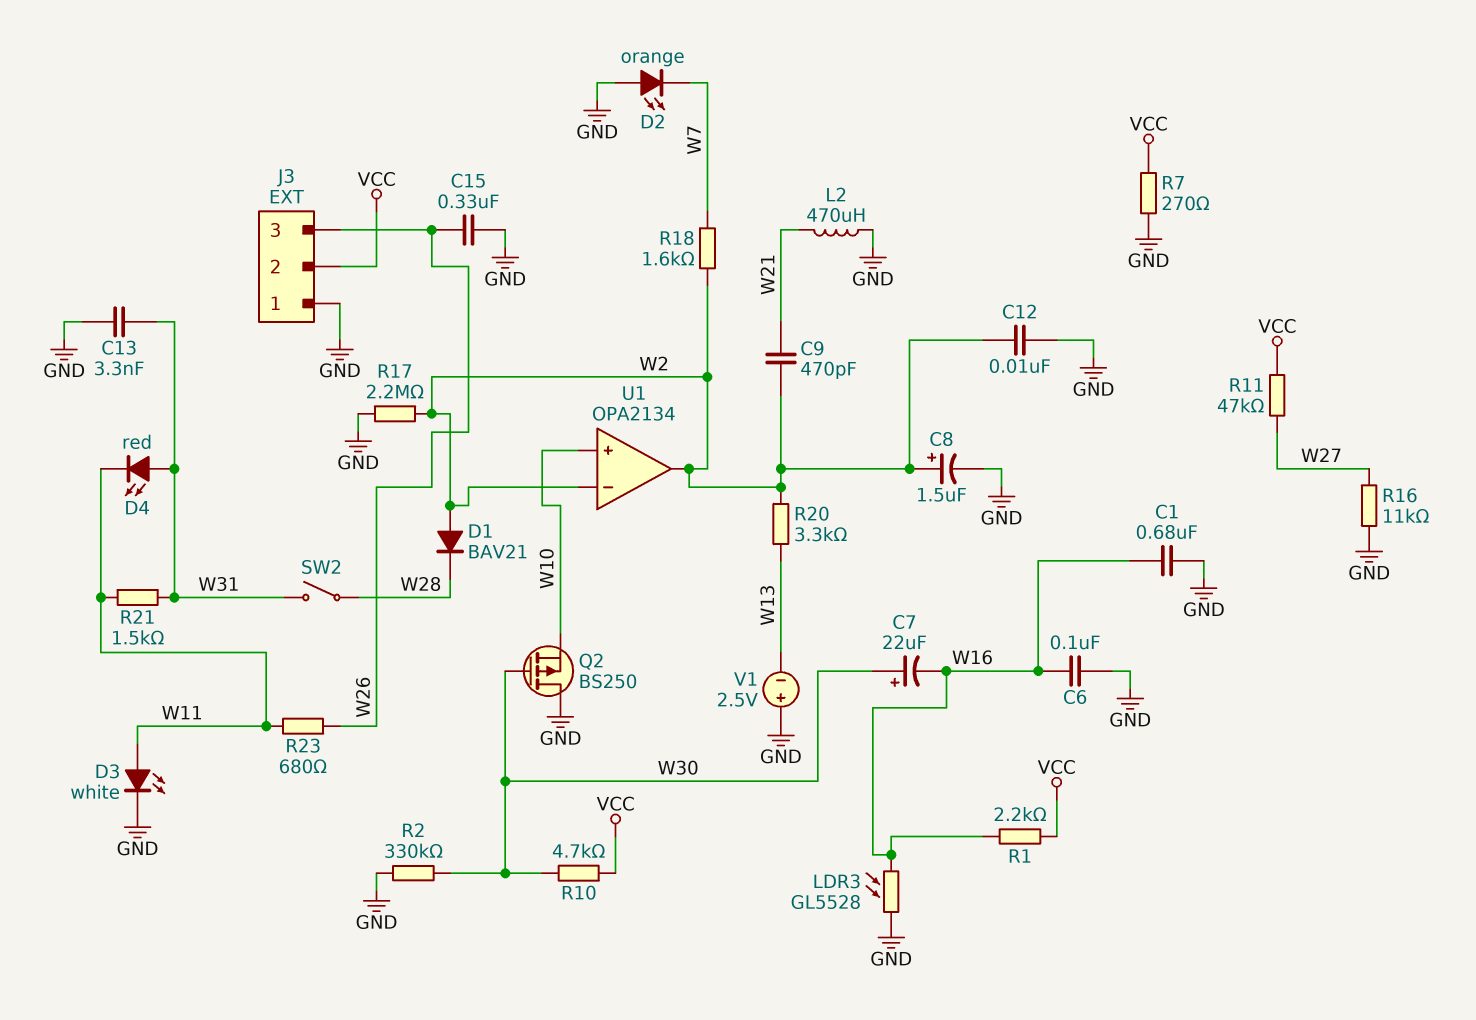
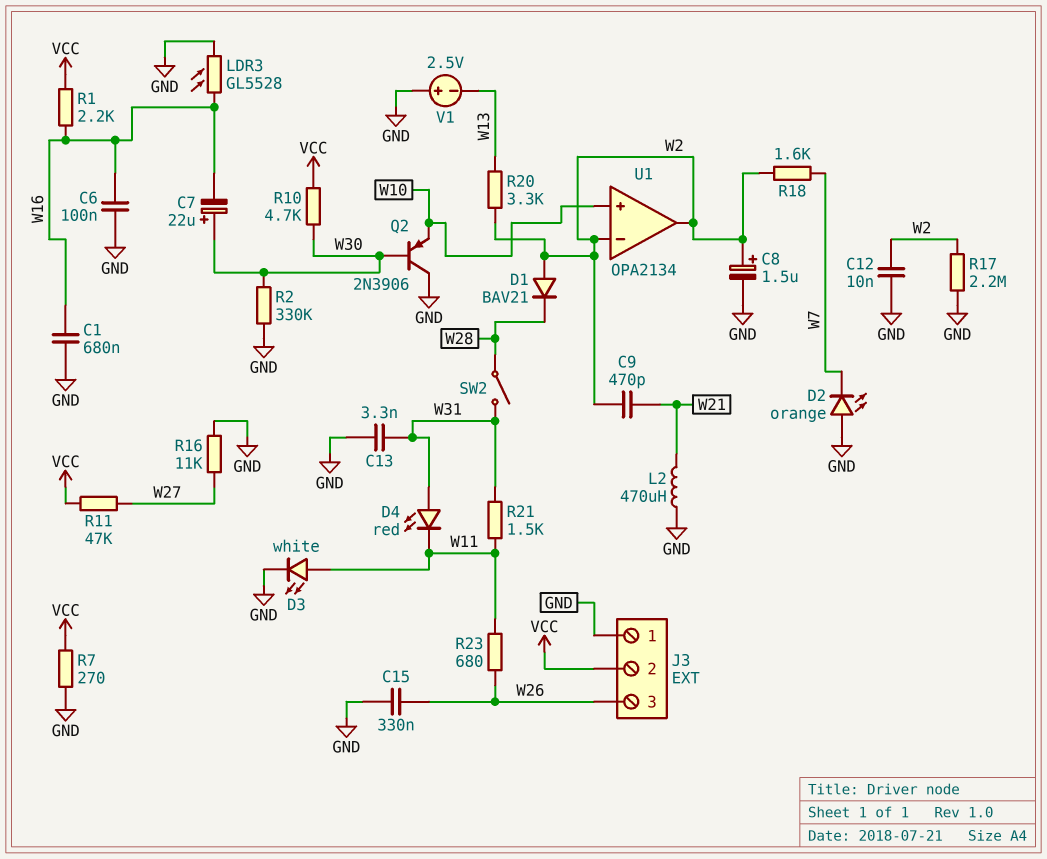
Q2: PMOS BS250 (G W30, D GND, S W10) -> PNP 2N3906 (B W30, C GND, E W10)

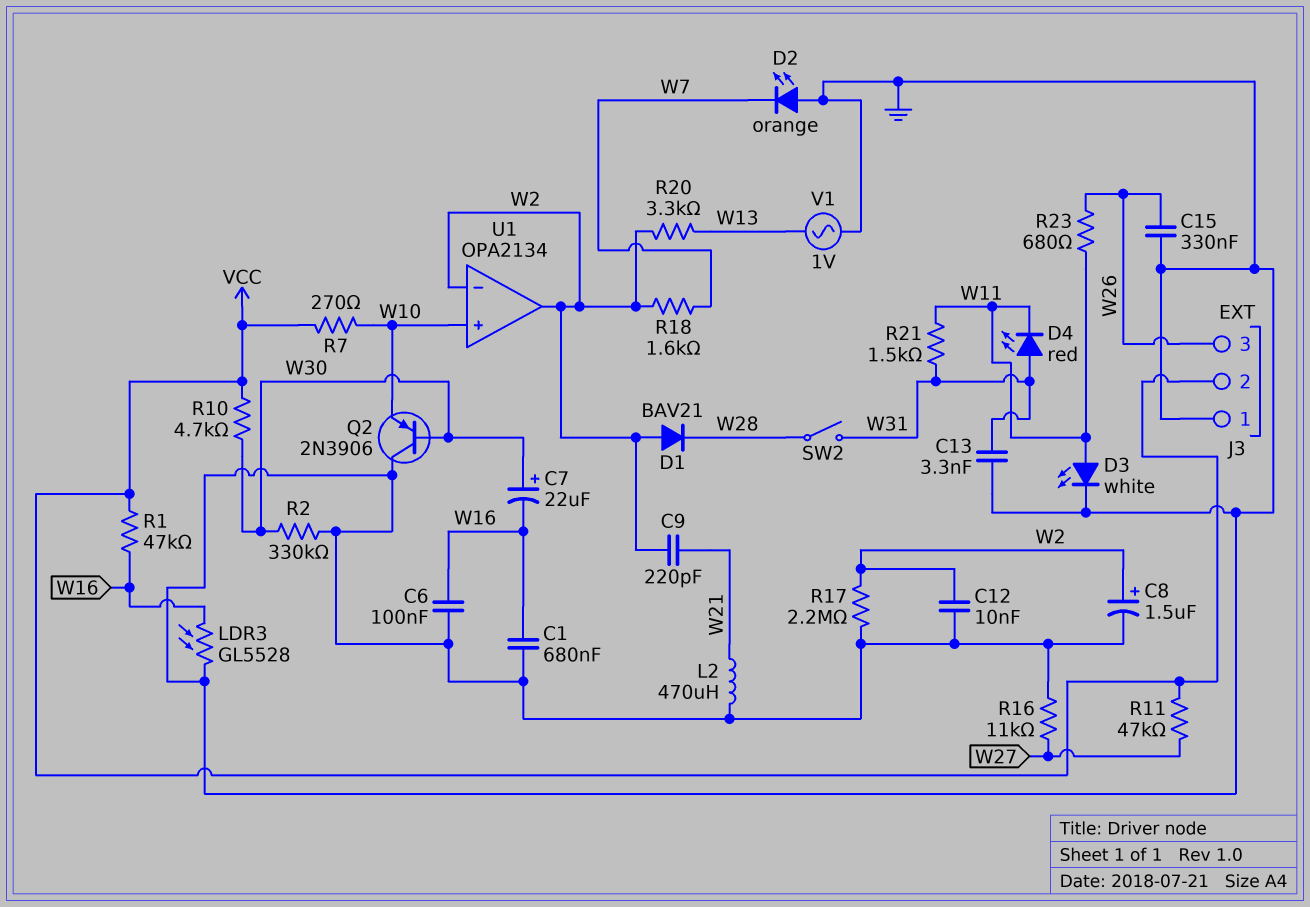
C9: 470pF (W2, W21) -> 220pF (W2, W21)
R1: 2.2k (VCC, W16) -> 47k (VCC, W16)
R7: 270 (GND, VCC) -> 270 (VCC, W10)
V1: 2.5V (plus GND, minus W13) -> AC 1V (GND, W13)

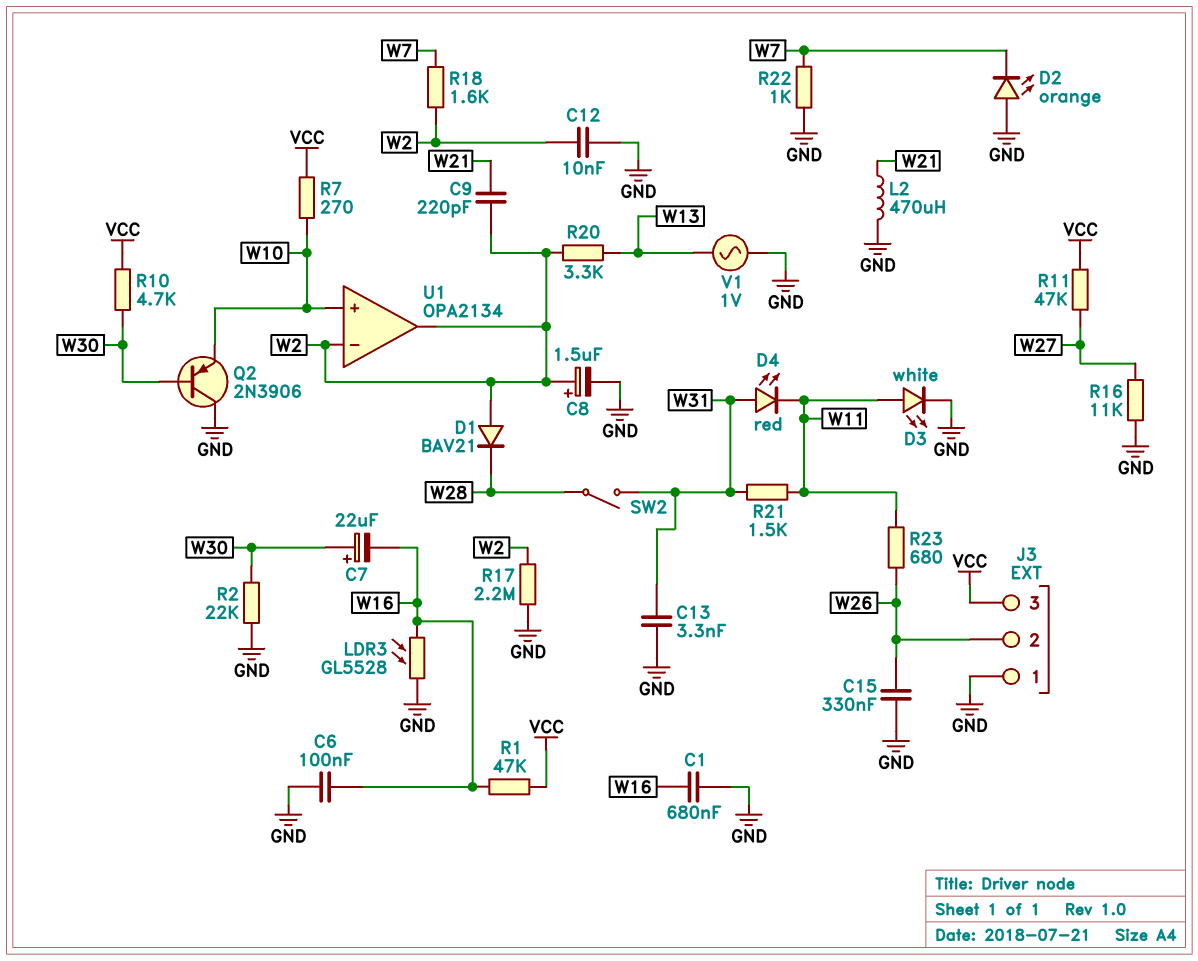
J3 pin 2: VCC -> W26
J3 pin 3: W26 -> VCC
R2: 330k (GND, W30) -> 22k (GND, W30)
R22: none -> 1k (GND, W7)

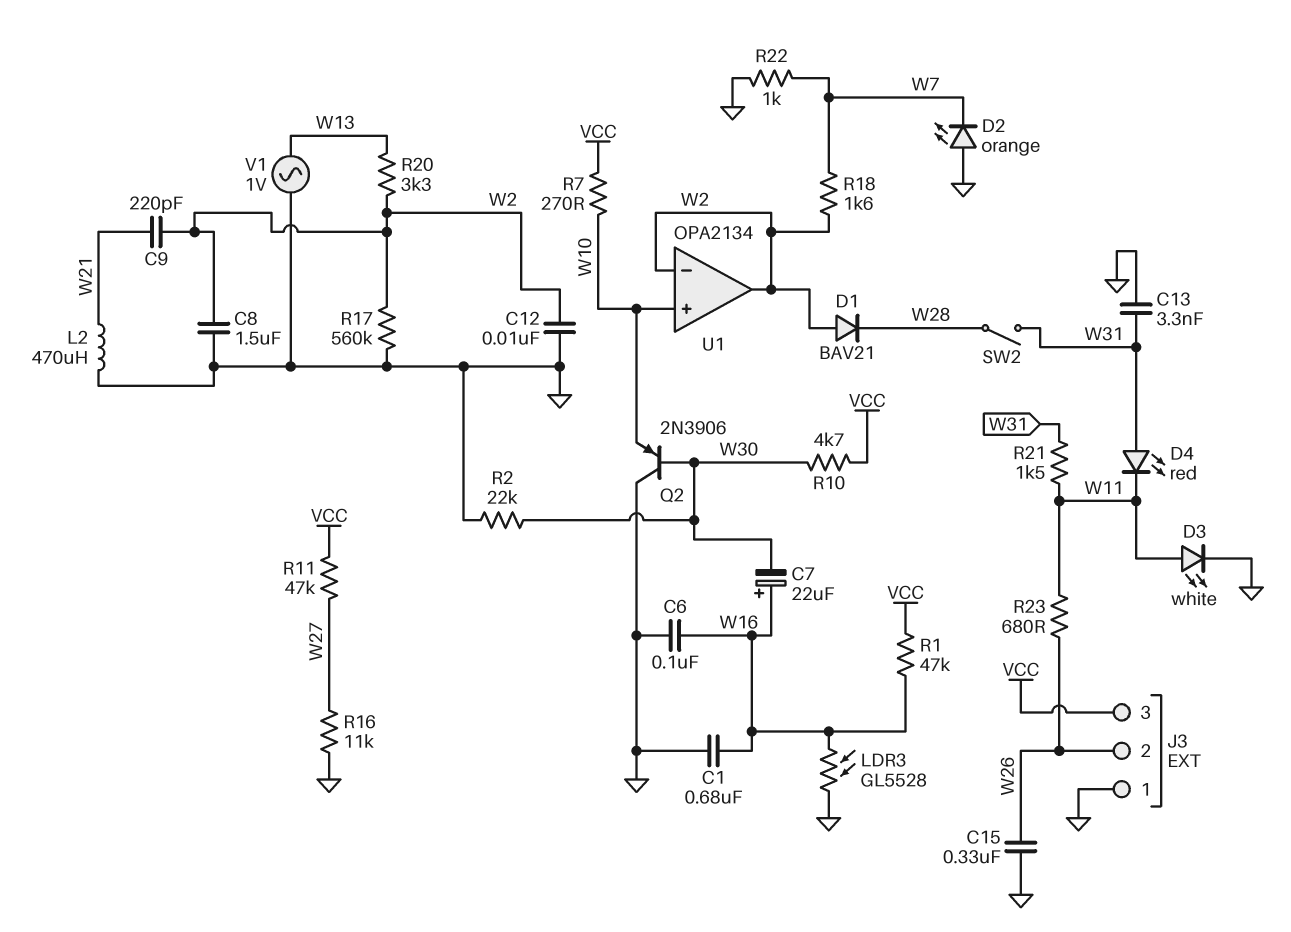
C7: 22uF (plus W30, minus W16) -> 22uF (plus W16, minus W30)
C8: 1.5uF (plus W2, minus GND) -> 1.5uF (GND, W2)
R17: 2.2M (GND, W2) -> 560k (GND, W2)

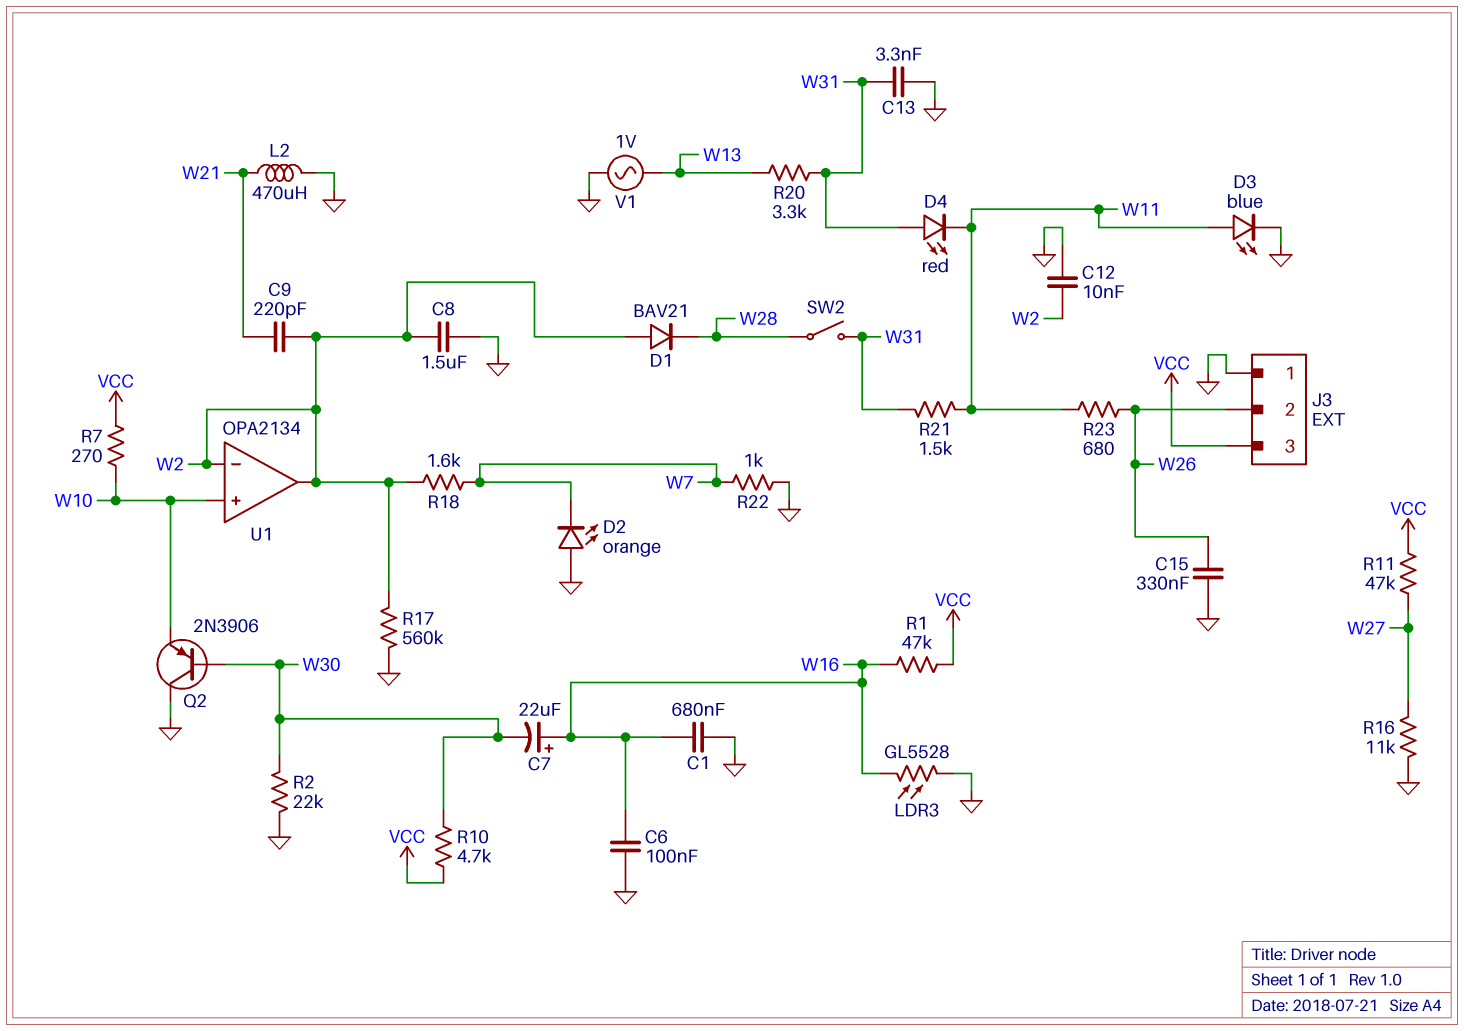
D3: LED white (A W11, K GND) -> LED blue (A W11, K GND)
R20: 3.3k (W2, W13) -> 3.3k (W13, W31)

